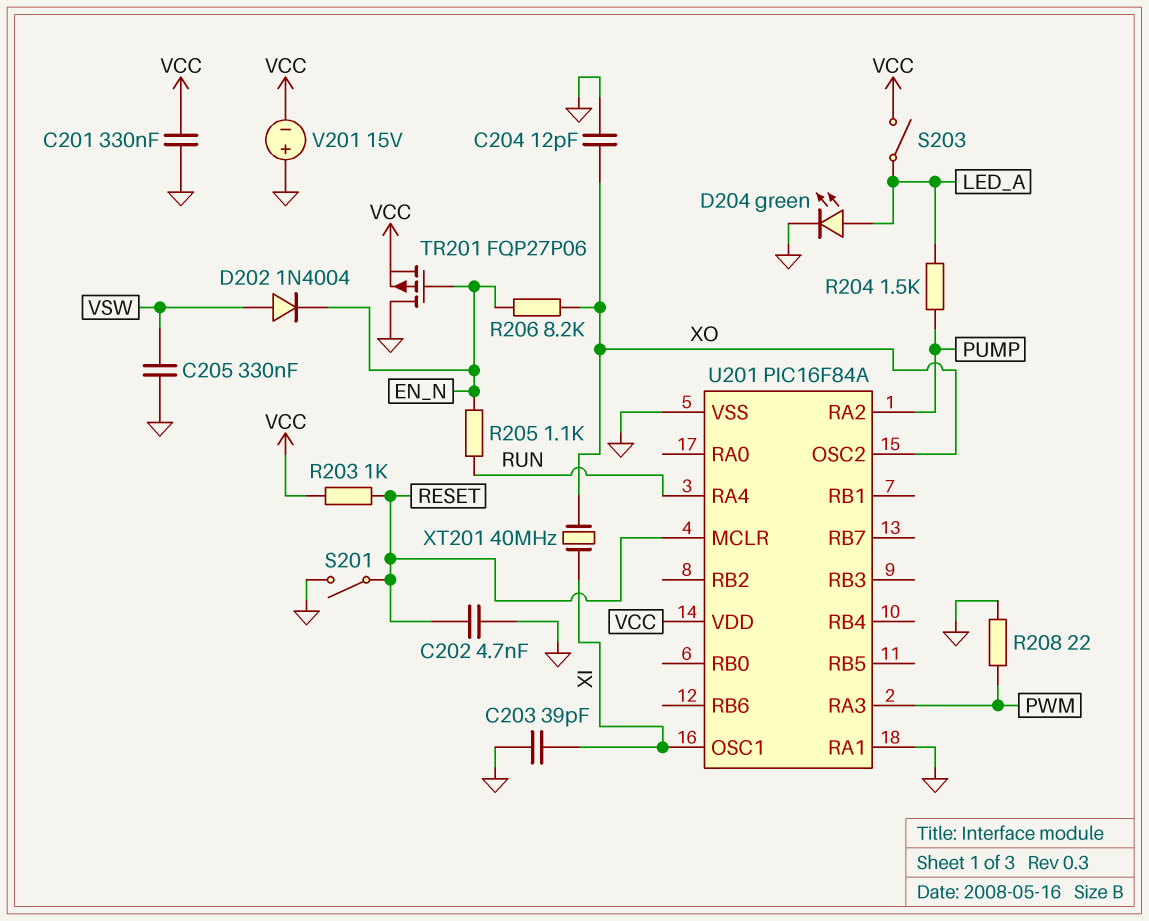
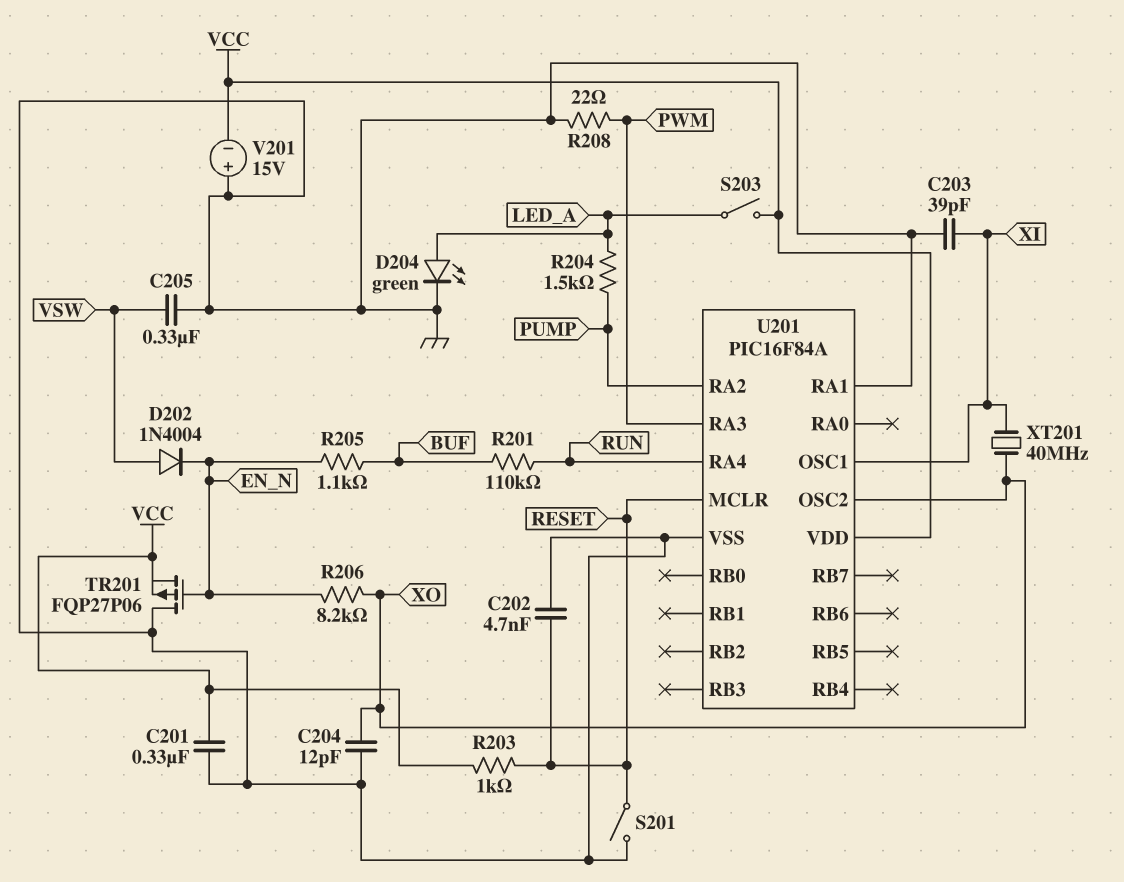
R201: none -> 110k (BUF, RUN)
R205: 1.1k (EN_N, RUN) -> 1.1k (BUF, EN_N)

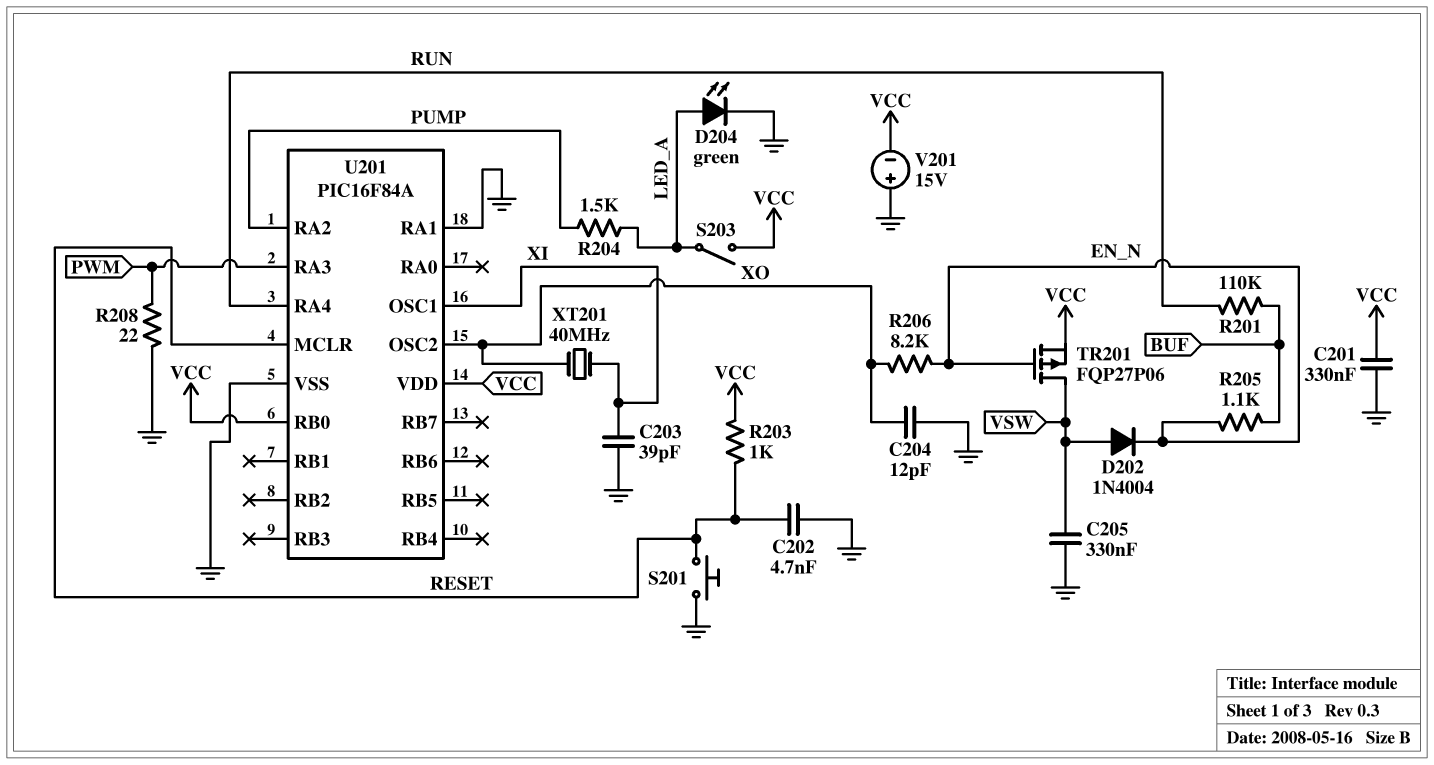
S201: switch (GND, RESET) -> button (GND, RESET)
TR201: PMOS FQP27P06 (G EN_N, D GND, S VCC) -> PMOS FQP27P06 (G EN_N, D VSW, S VCC)
U201 pin RB0: none -> VCC

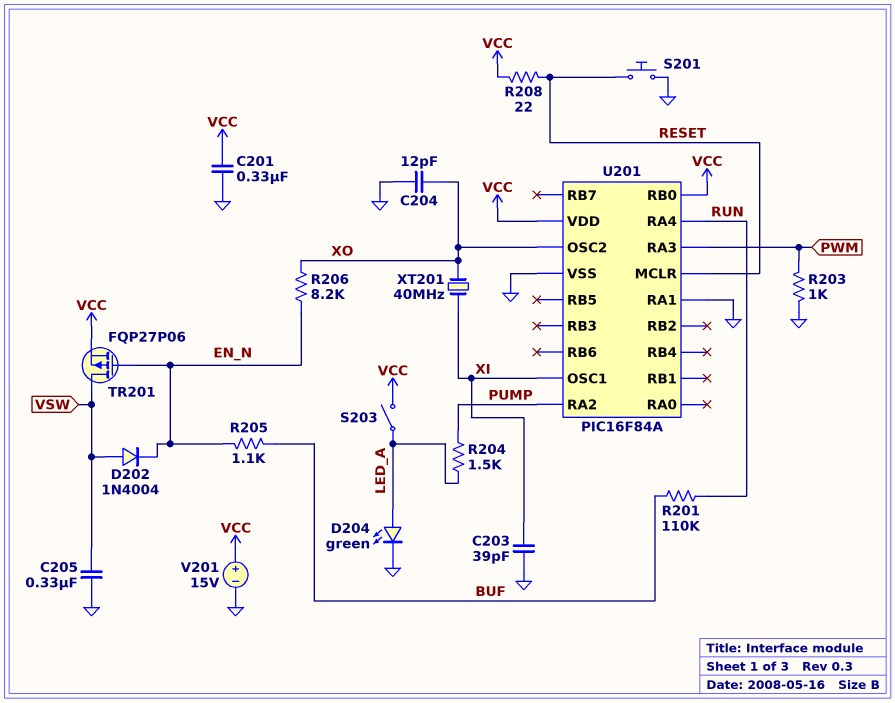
C202: 4.7nF (GND, RESET) -> none
R203: 1k (RESET, VCC) -> 1k (GND, PWM)
R208: 22 (GND, PWM) -> 22 (RESET, VCC)
V201: 15V (plus GND, minus VCC) -> 15V (plus VCC, minus GND)

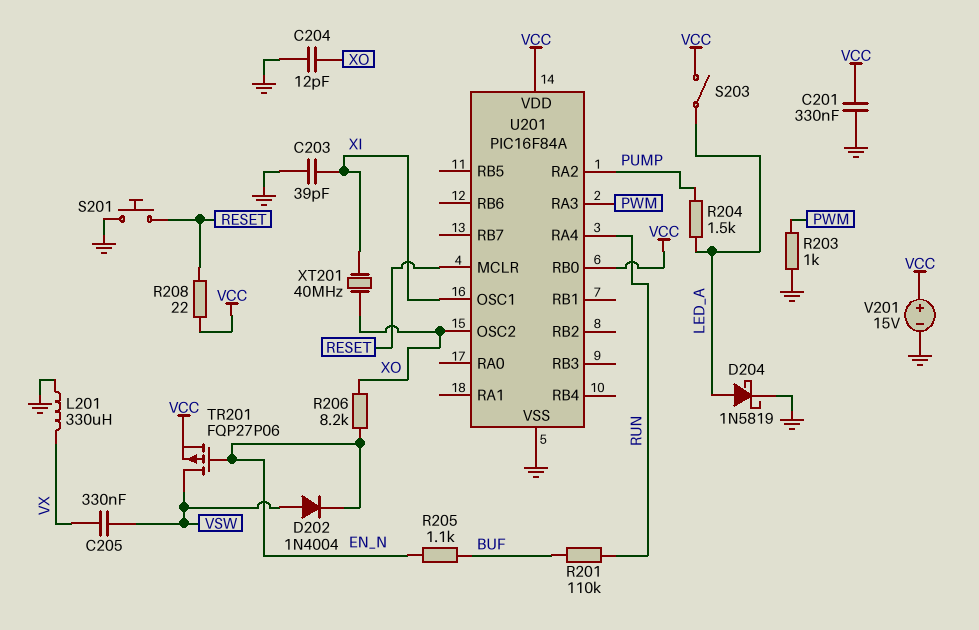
C205: 330nF (GND, VSW) -> 330nF (VSW, VX)
D204: LED green (A LED_A, K GND) -> schottky 1N5819 (A LED_A, K GND)
L201: none -> 330uH (GND, VX)
U201 pin RA1: GND -> none

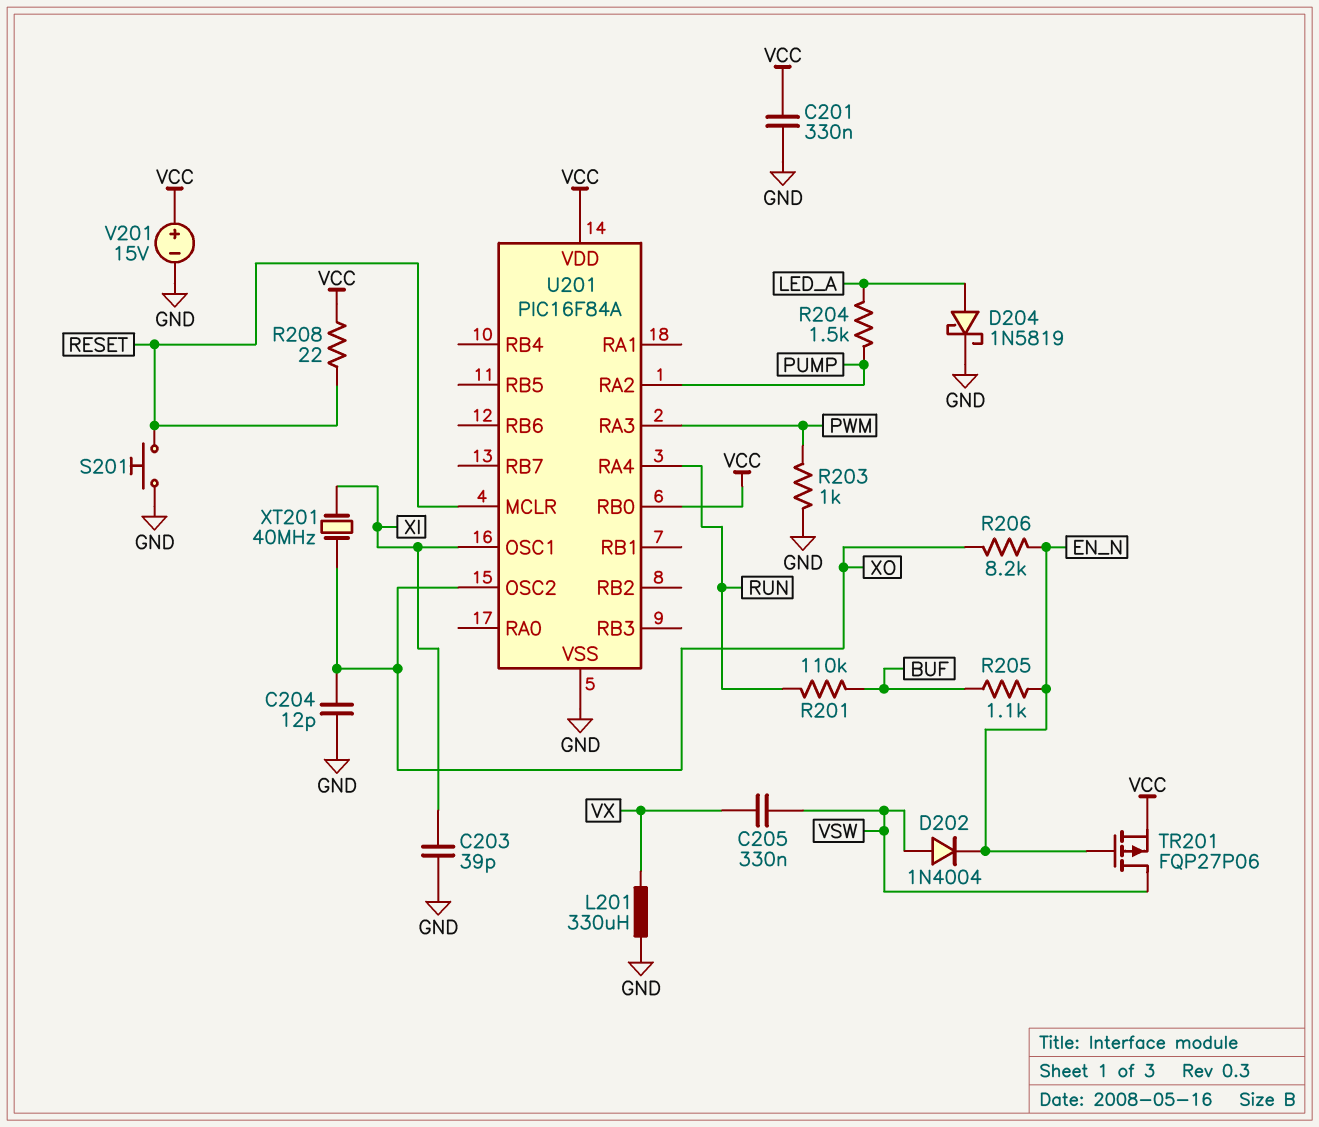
S203: switch (LED_A, VCC) -> none

